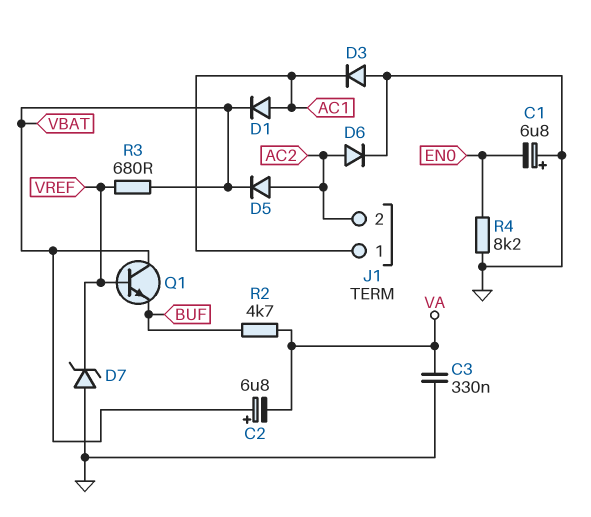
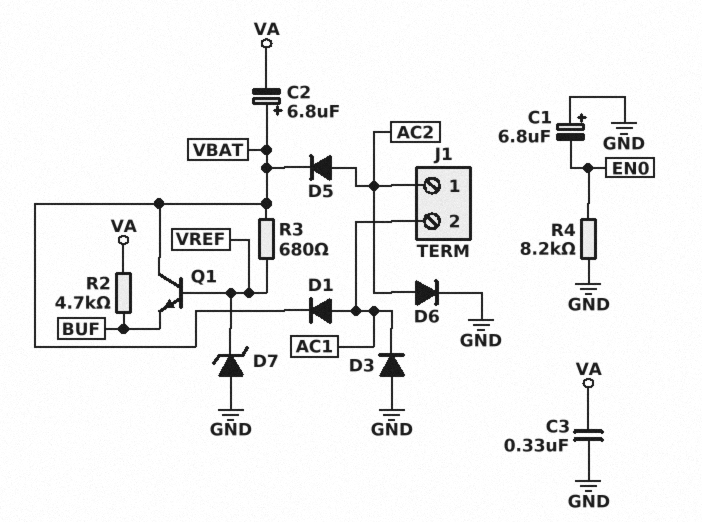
J1 pin 1: AC1 -> AC2
J1 pin 2: AC2 -> AC1

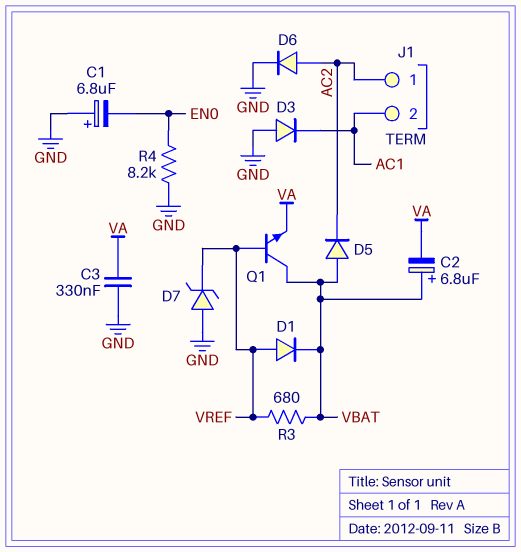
D1: diode (A AC1, K VBAT) -> diode (A VREF, K VBAT)
D5: diode (A AC2, K VBAT) -> diode (A VBAT, K AC2)
Q1: NPN (B VREF, C VBAT, E BUF) -> NPN (B VREF, C VBAT, E VA)
R2: 4.7k (BUF, VA) -> none

